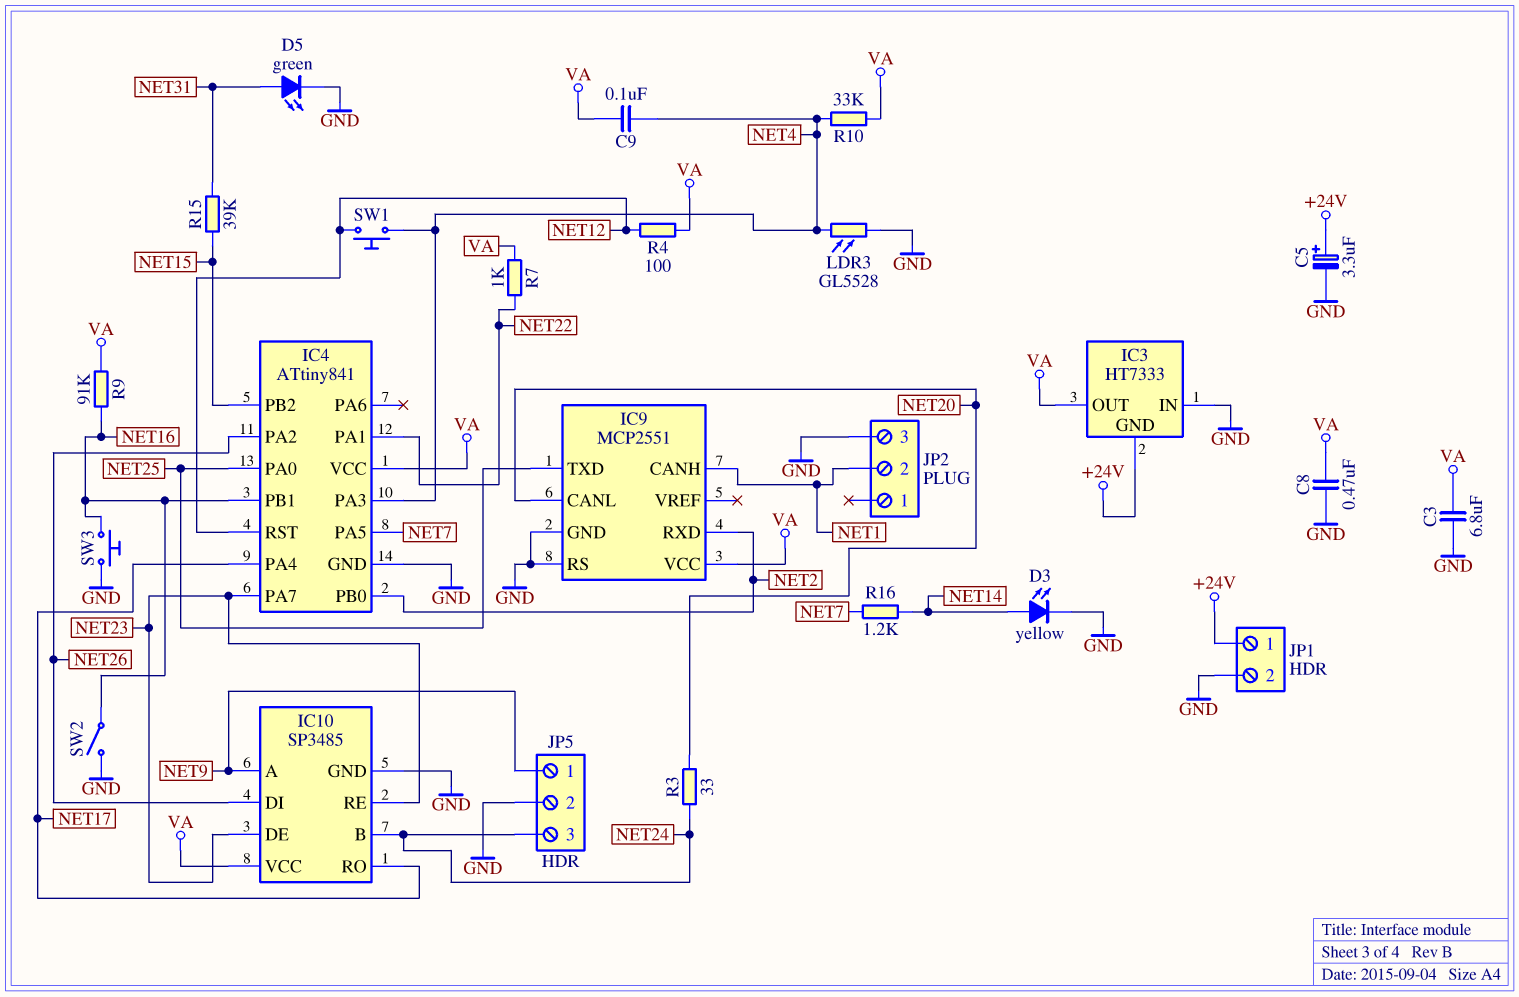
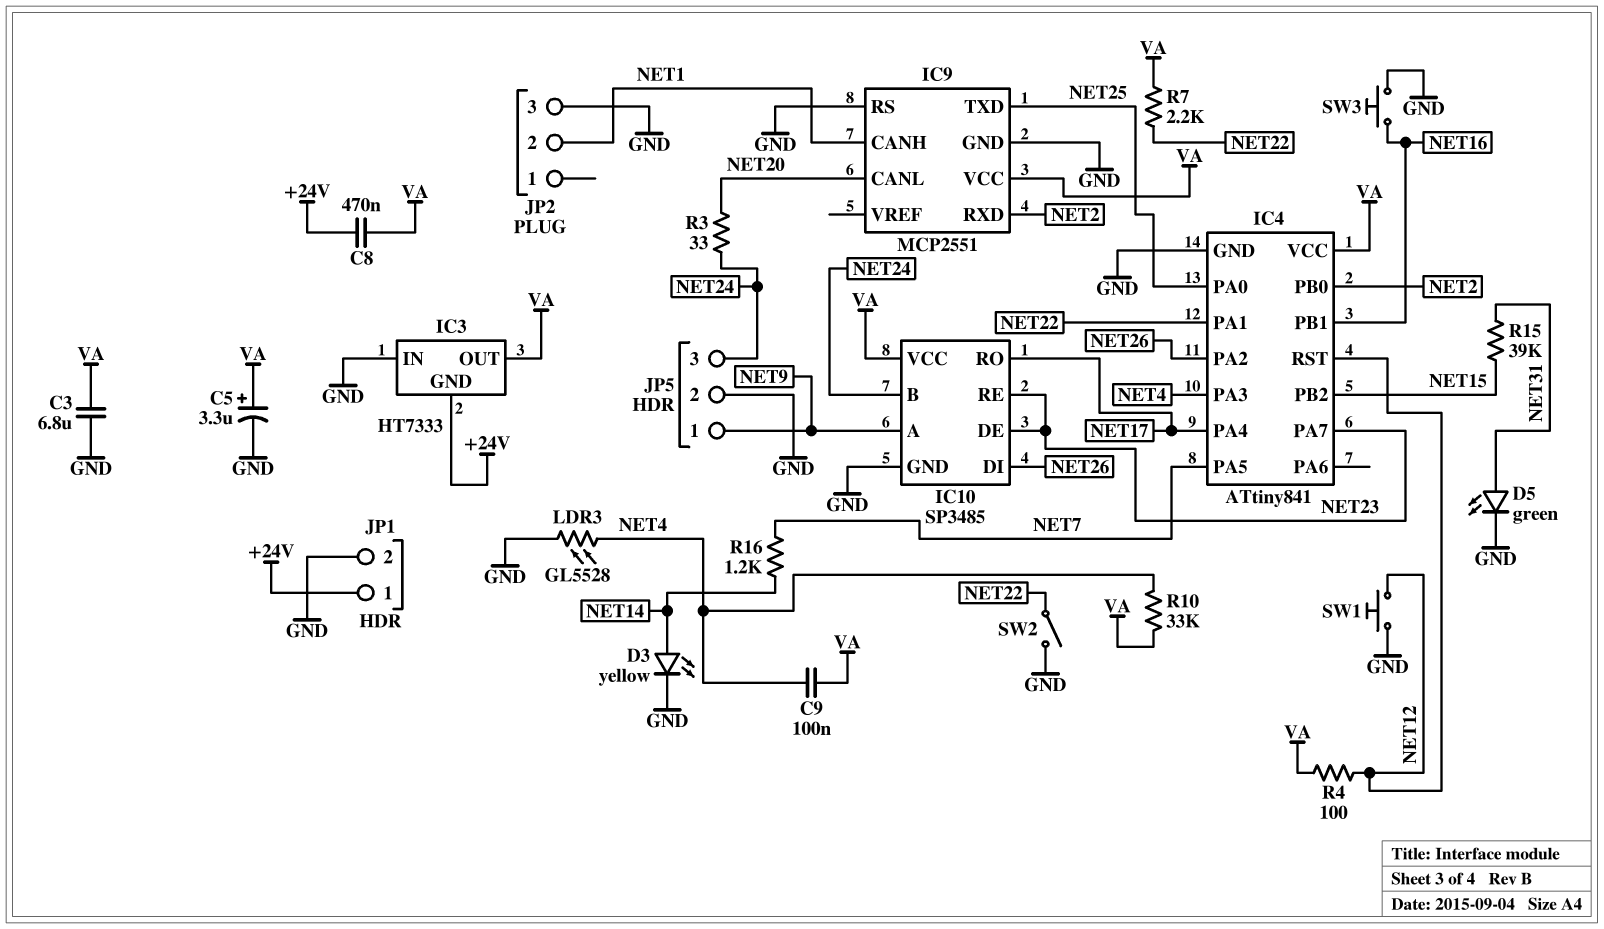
C5: 3.3uF (plus +24V, minus GND) -> 3.3uF (plus VA, minus GND)
C8: 470nF (GND, VA) -> 470nF (+24V, VA)
R7: 1k (NET22, VA) -> 2.2k (NET22, VA)
R9: 91k (NET16, VA) -> none
SW1: button (NET4, NET12) -> button (GND, NET12)
SW2: switch (GND, NET16) -> switch (GND, NET22)

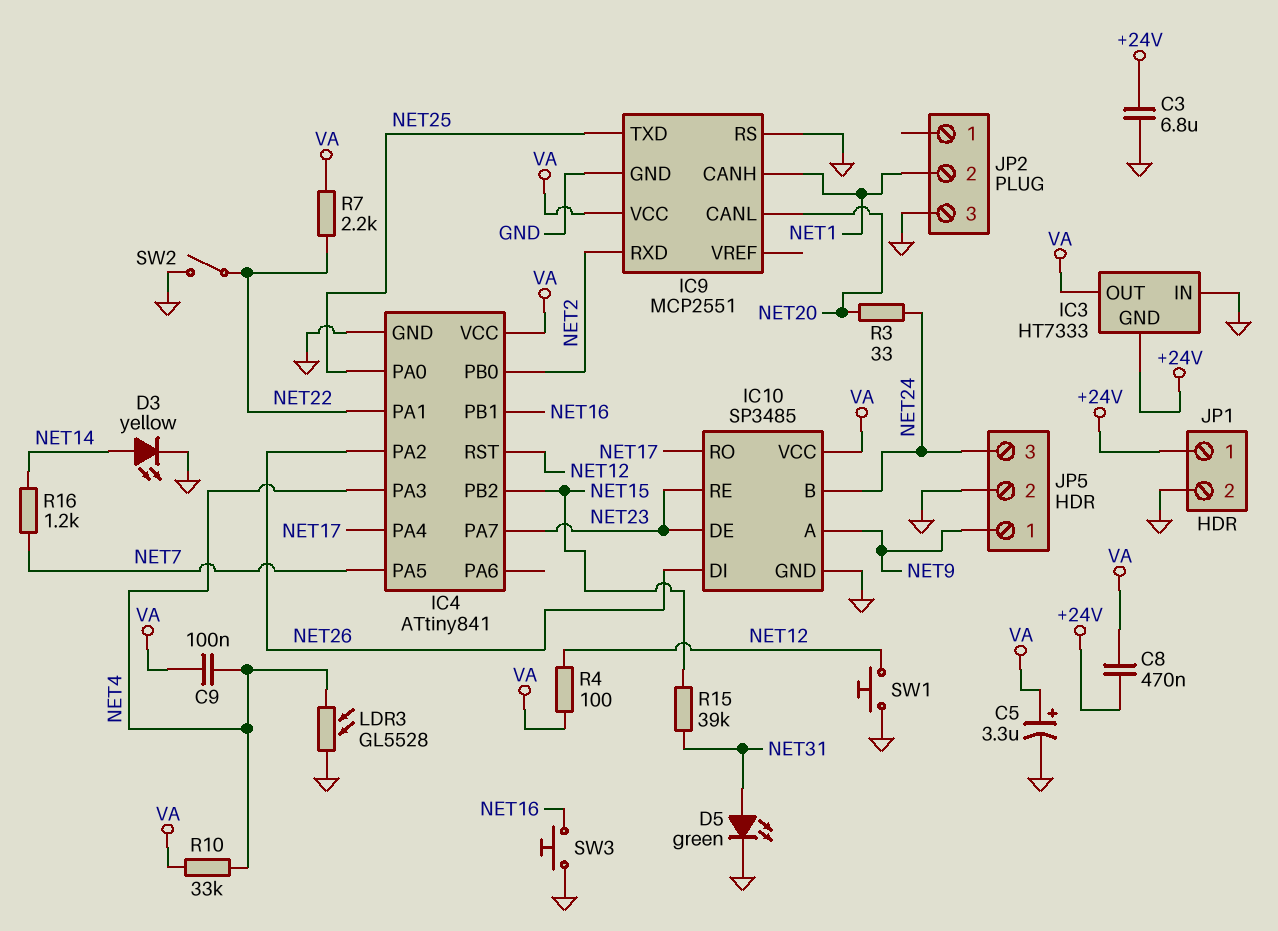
C3: 6.8uF (GND, VA) -> 6.8uF (+24V, GND)

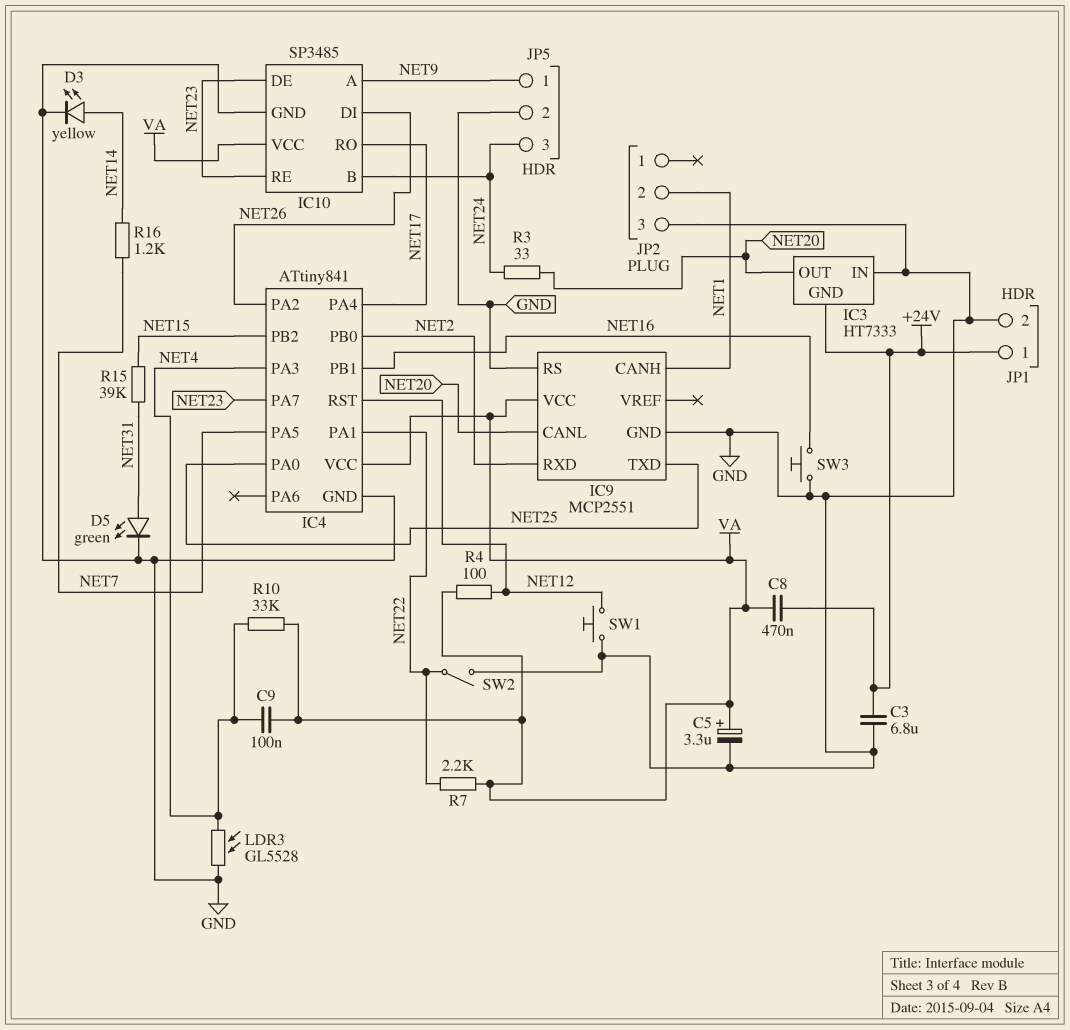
IC3 pin OUT: VA -> NET20

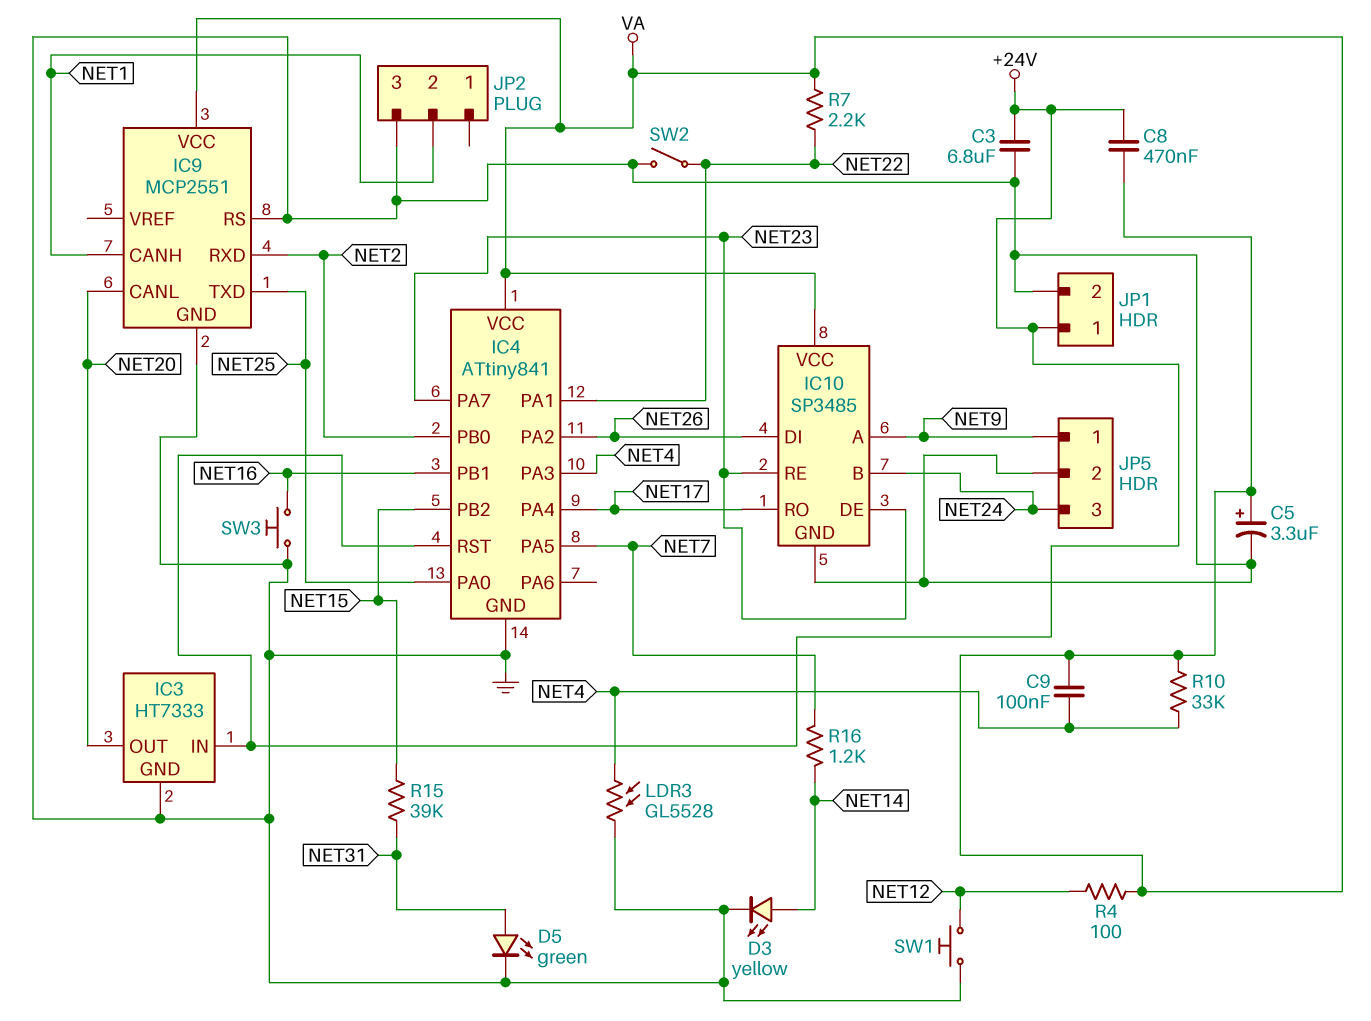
IC3 pin GND: +24V -> GND
IC3 pin IN: GND -> +24V
IC4 pin RST: NET12 -> +24V
R3: 33 (NET20, NET24) -> none

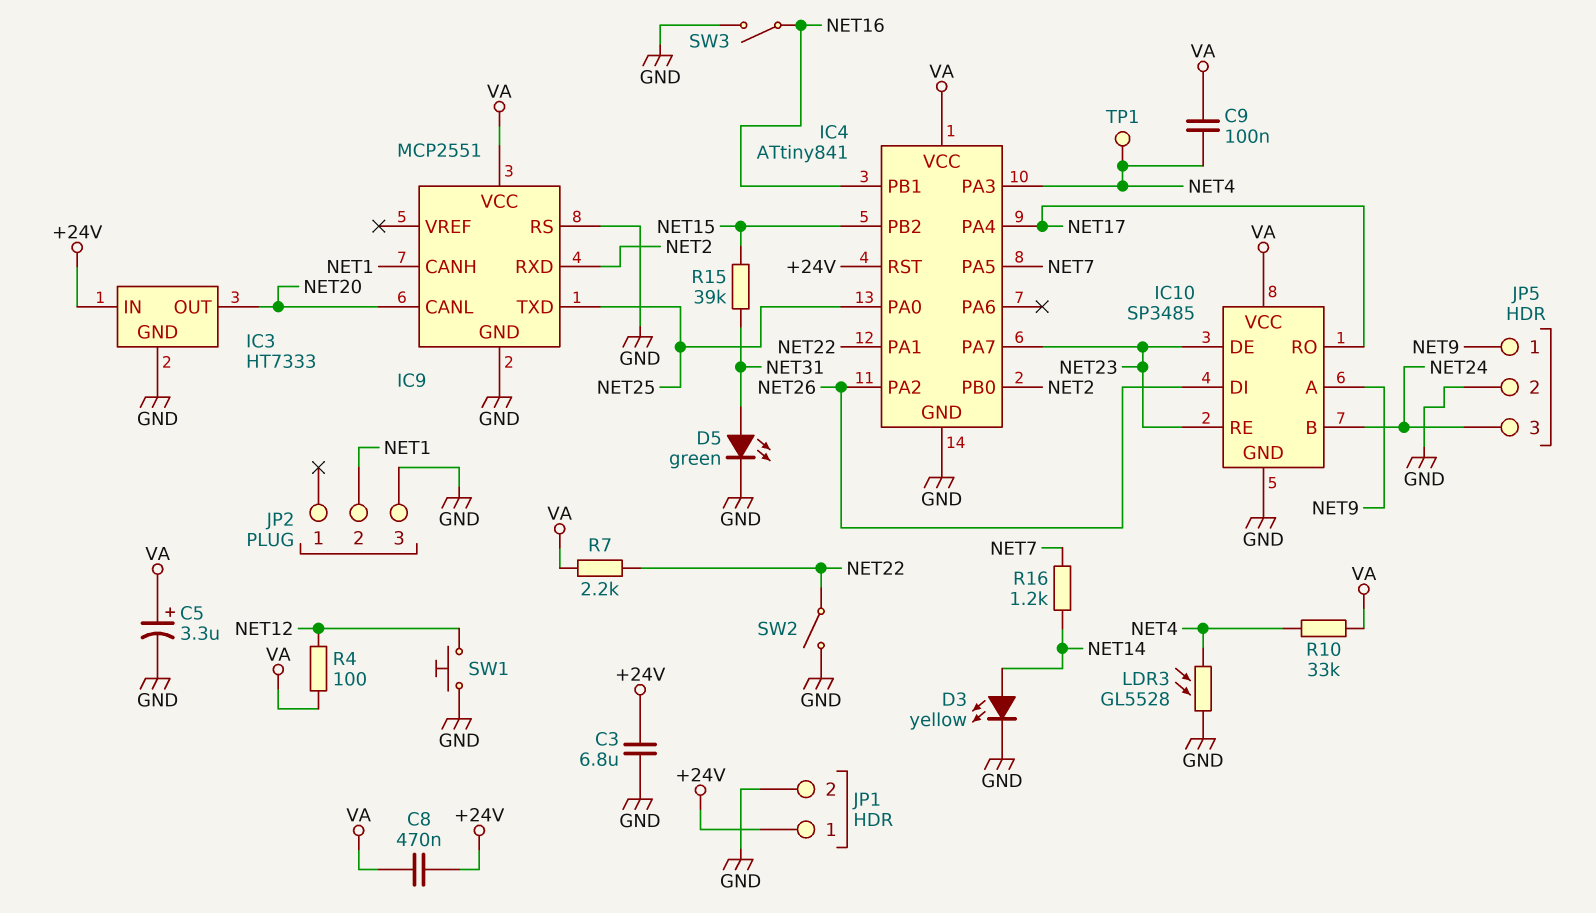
SW3: button (GND, NET16) -> switch (GND, NET16)
TP1: none -> test point (NET4)

